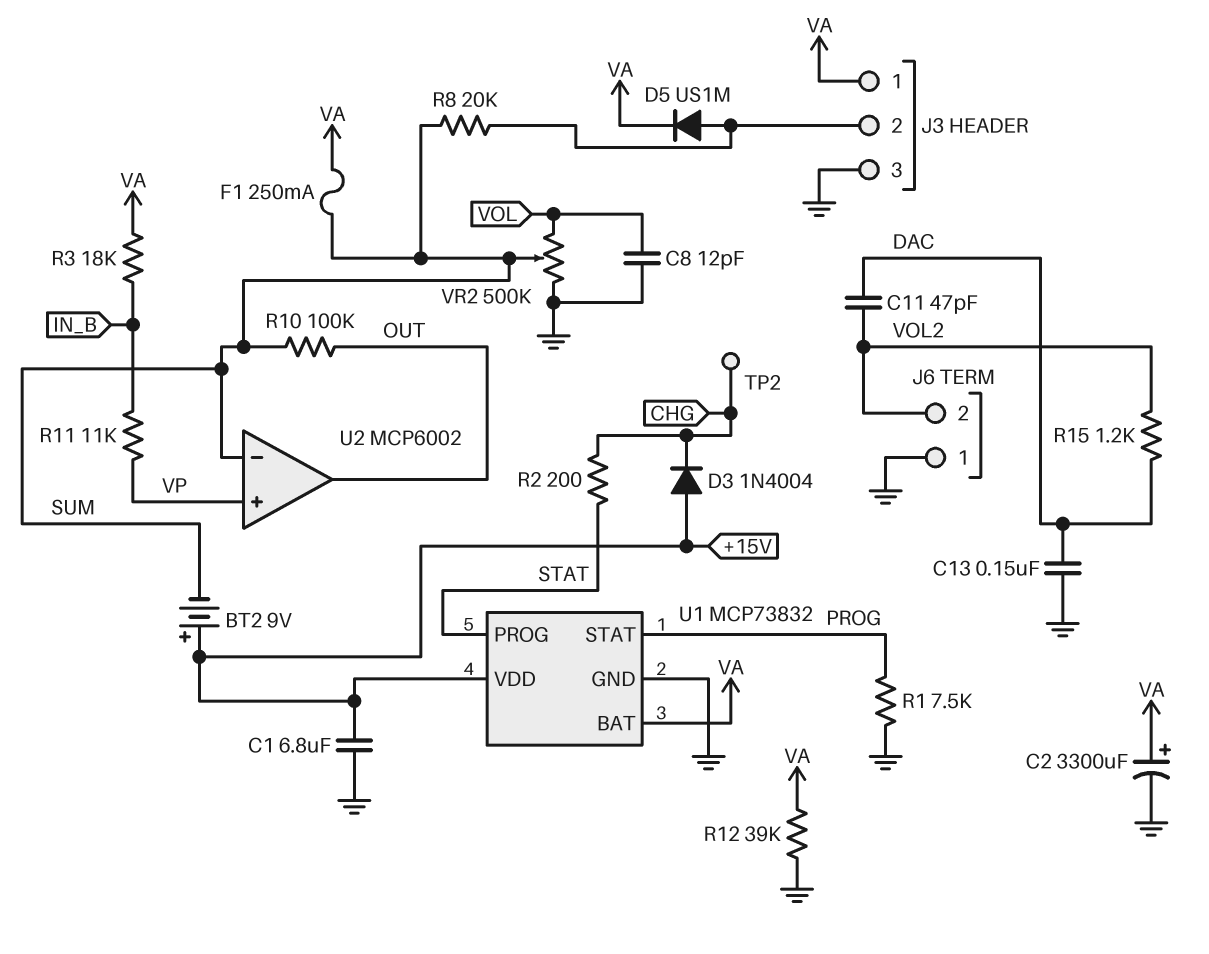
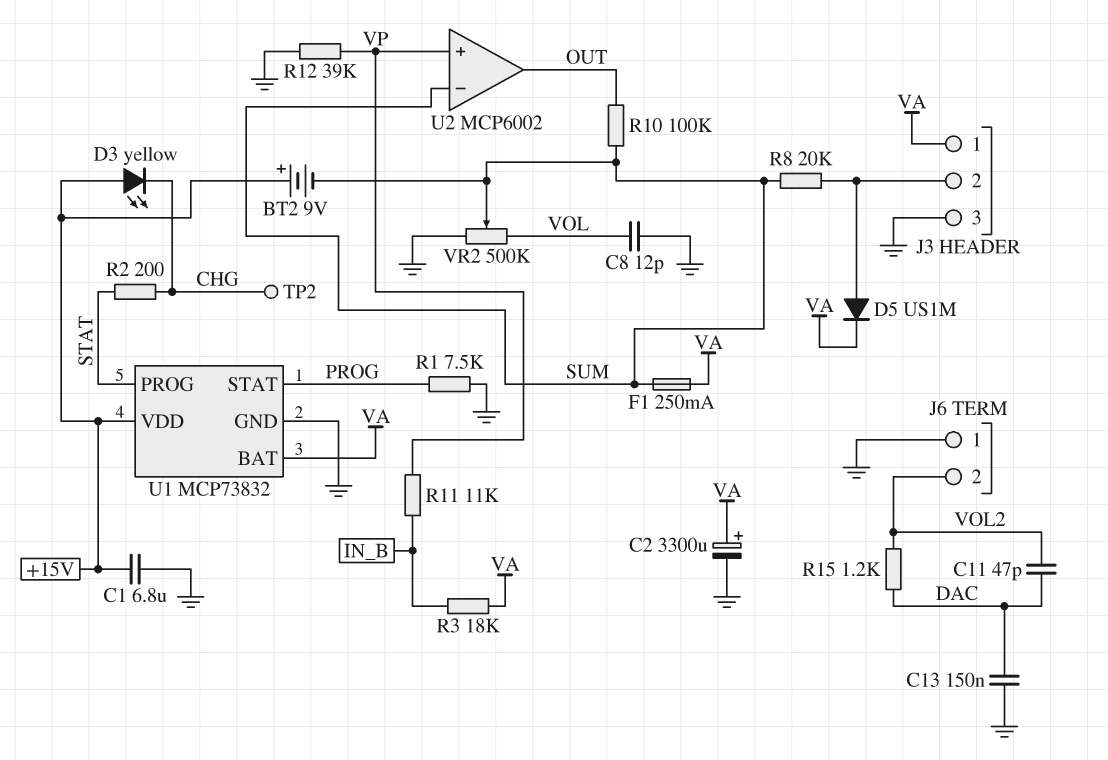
D3: diode 1N4004 (A +15V, K CHG) -> LED yellow (A +15V, K CHG)
R12: 39k (GND, VA) -> 39k (GND, VP)

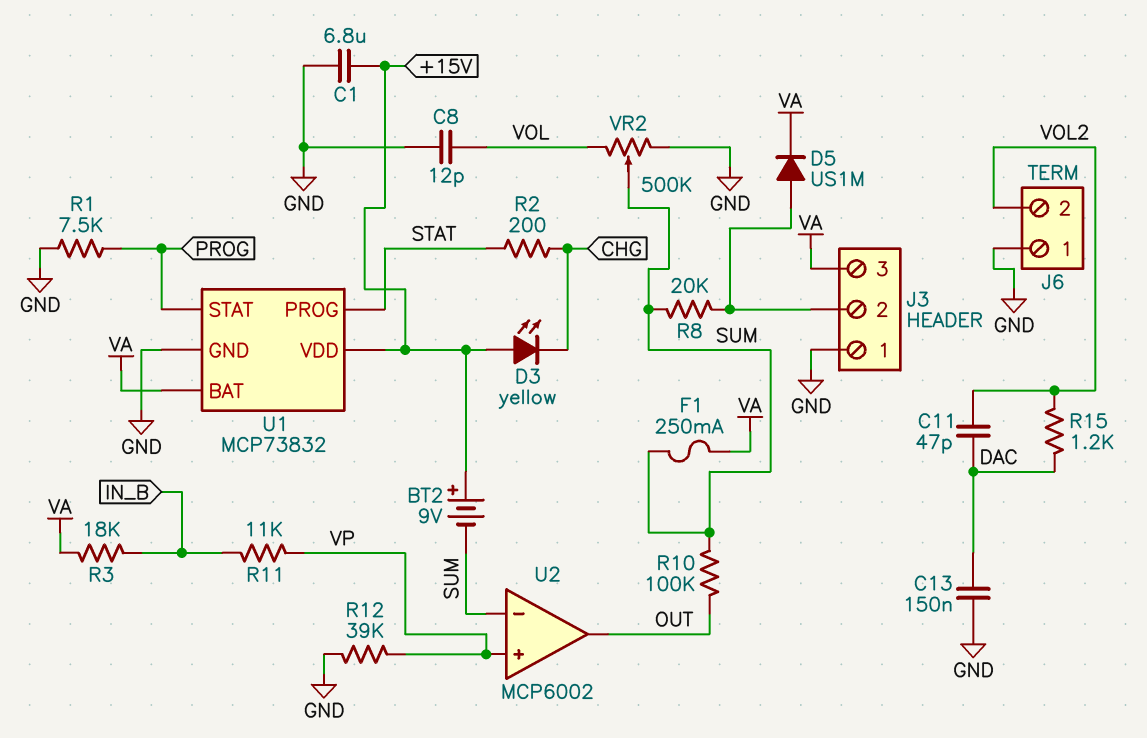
C2: 3300uF (plus VA, minus GND) -> none
J3 pin 1: VA -> GND
J3 pin 3: GND -> VA
TP2: test point (CHG) -> none

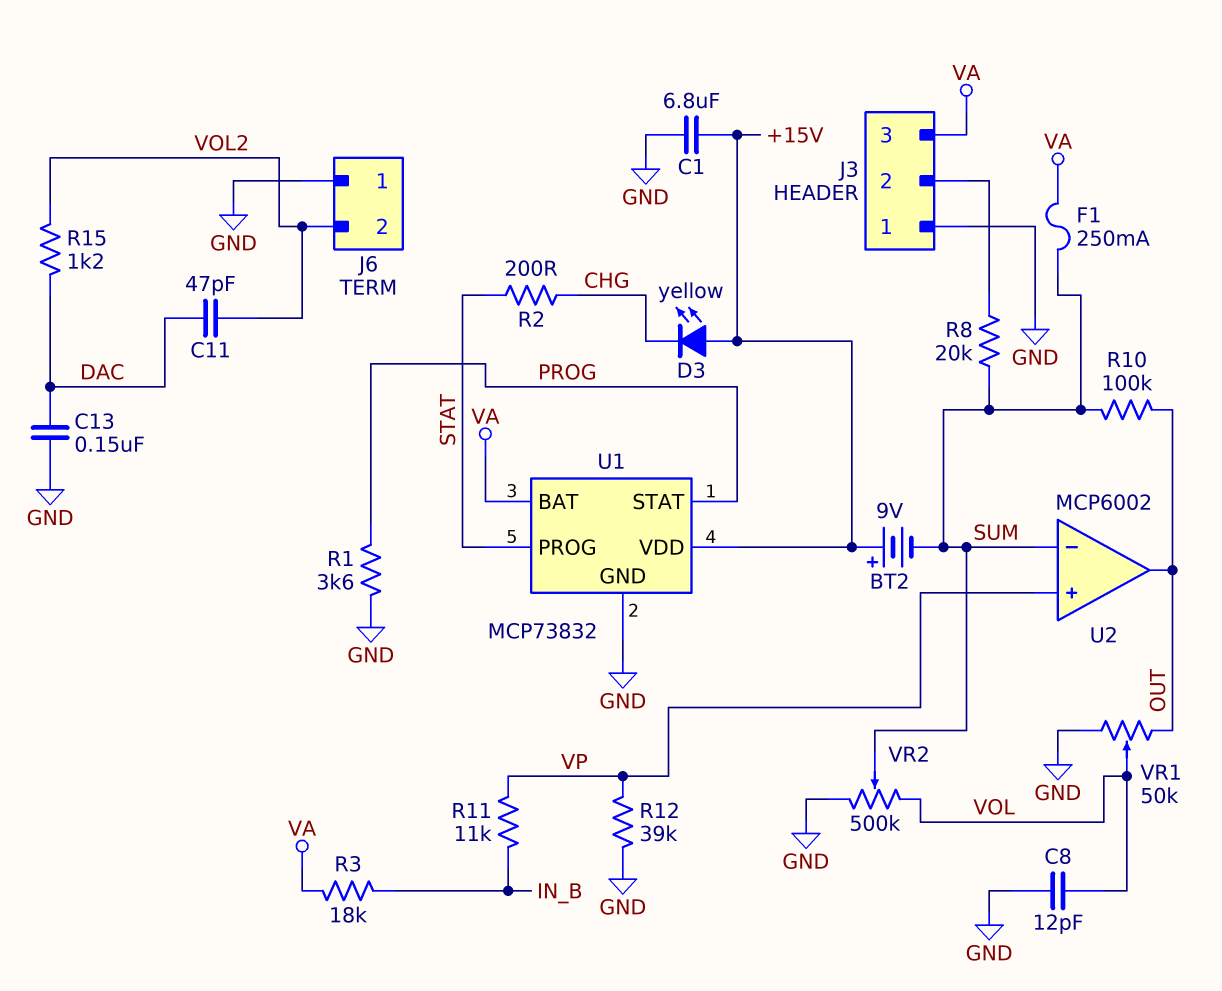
D5: diode US1M (A J3/2, K VA) -> none
R1: 7.5k (GND, PROG) -> 3.6k (GND, PROG)
VR1: none -> 50k (GND, OUT, wiper VOL)

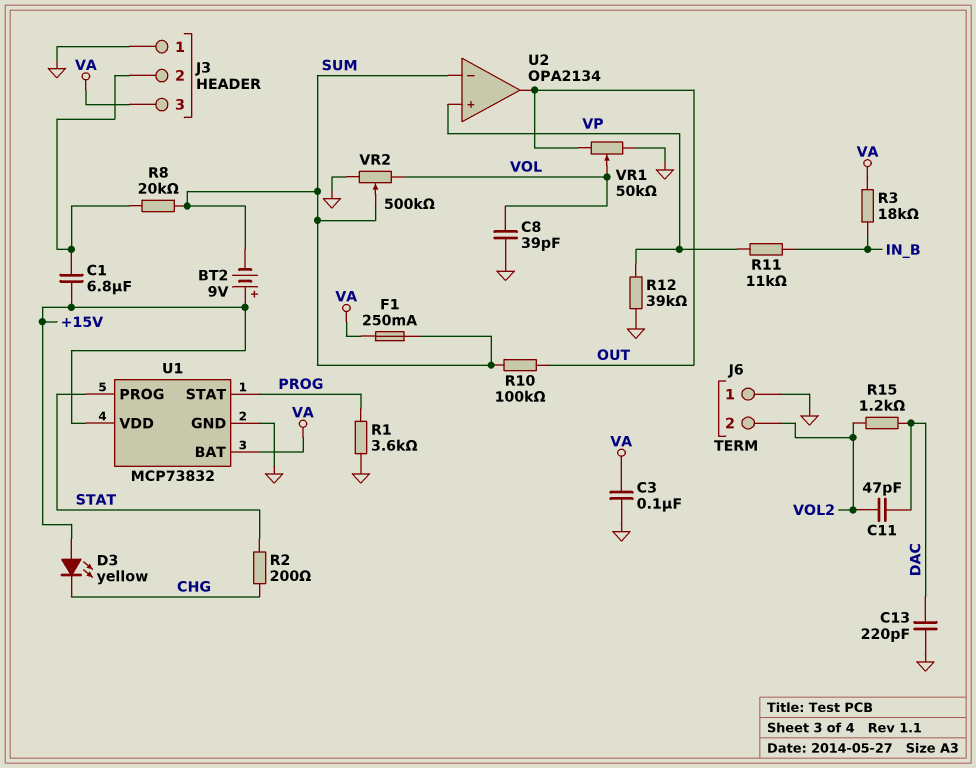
C1: 6.8uF (+15V, GND) -> 6.8uF (+15V, J3/2)
C3: none -> 100nF (GND, VA)
C8: 12pF (GND, VOL) -> 39pF (GND, VOL)
C13: 150nF (DAC, GND) -> 220pF (DAC, GND)
U2: MCP6002 -> OPA2134

